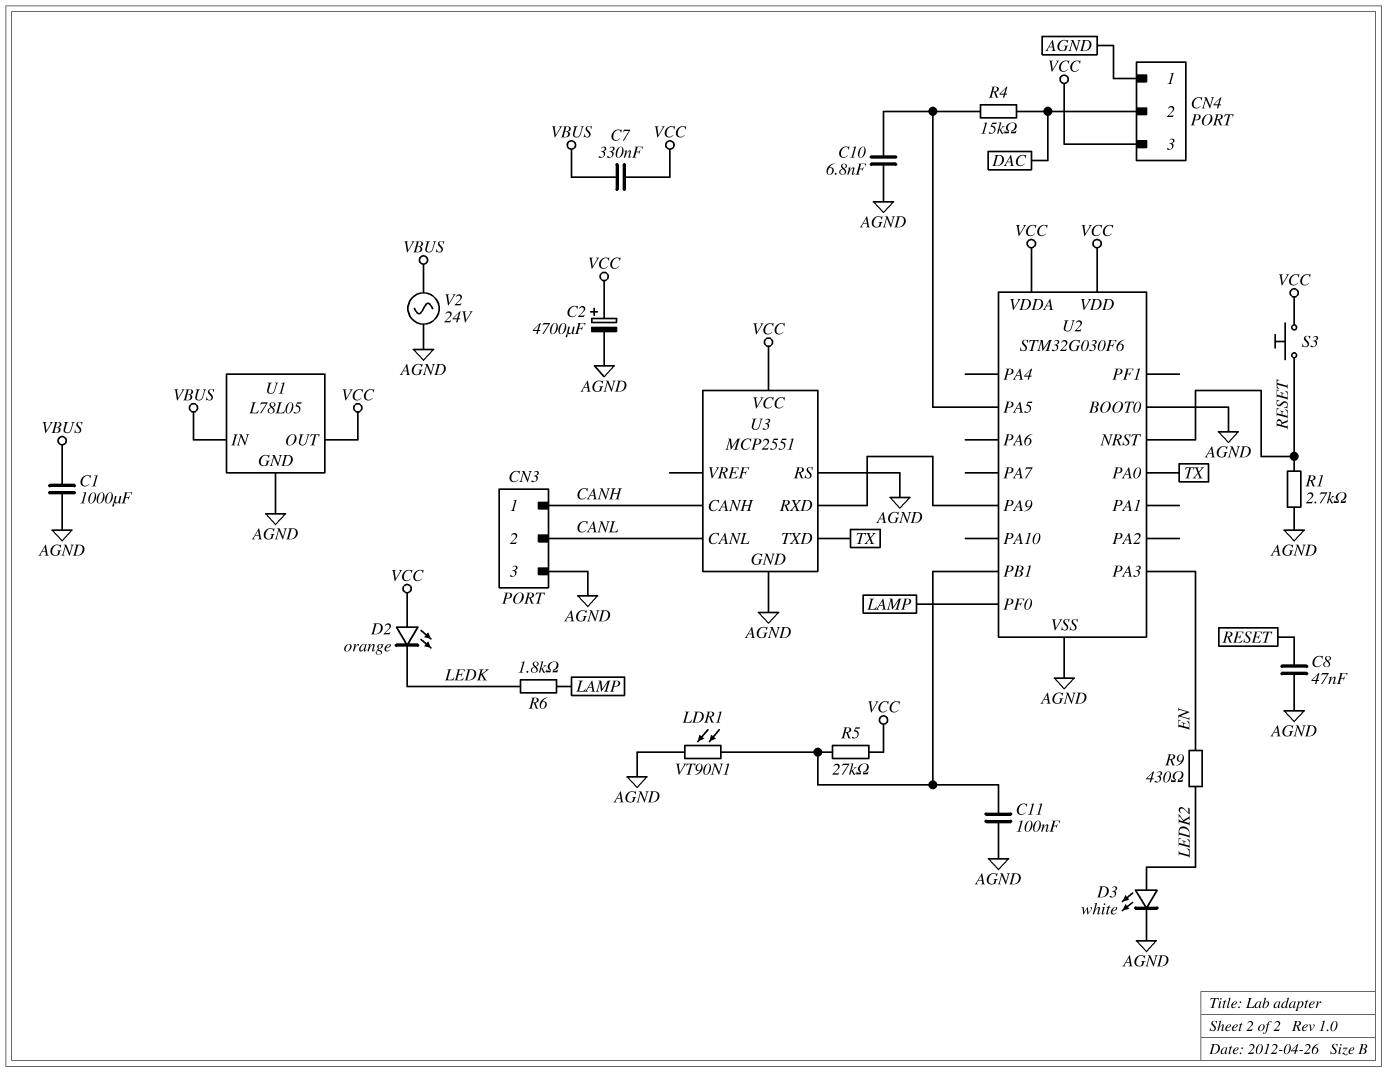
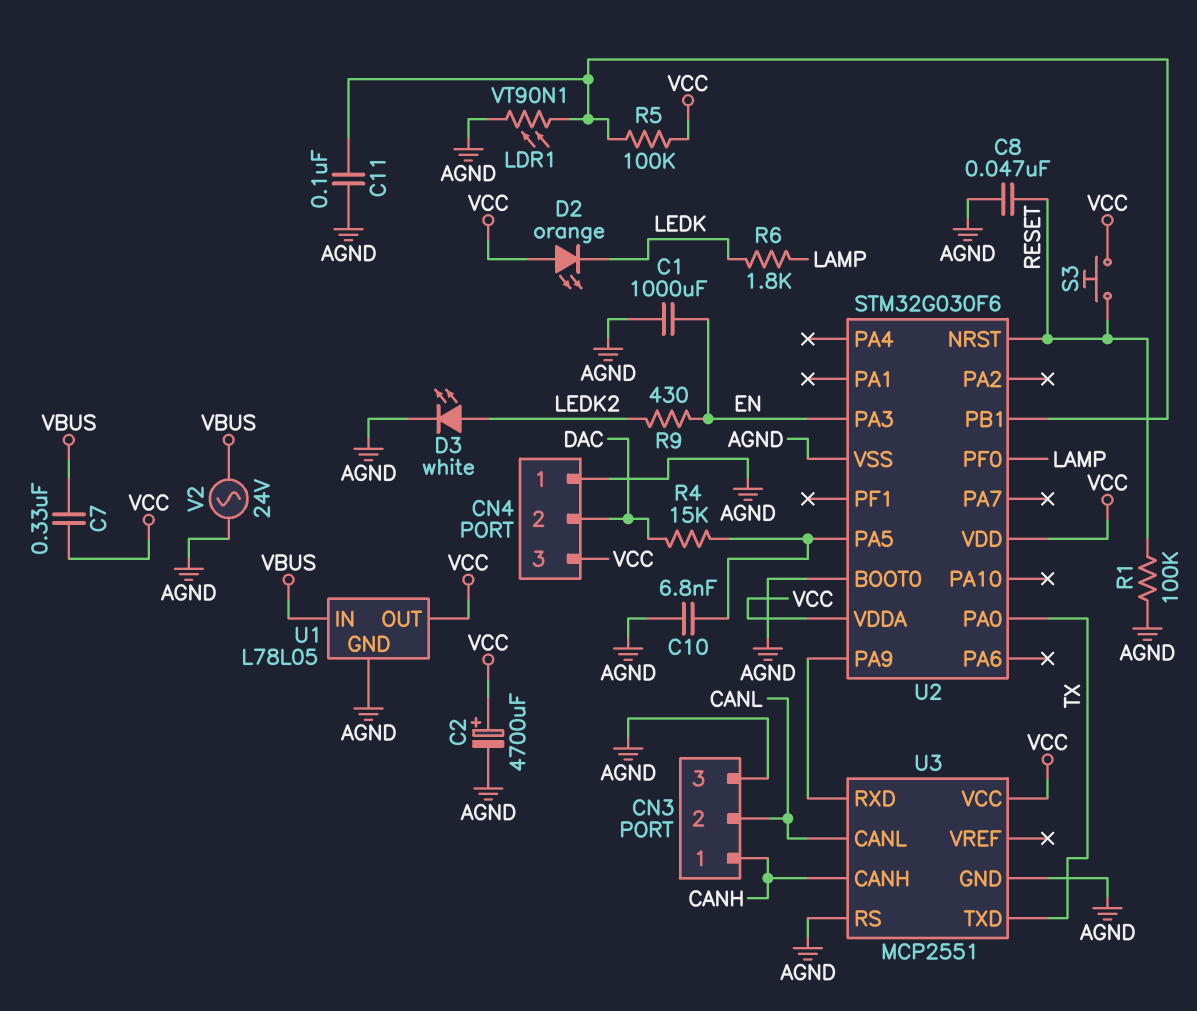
C1: 1000uF (AGND, VBUS) -> 1000uF (AGND, EN)
R1: 2.7k (AGND, RESET) -> 100k (AGND, RESET)
R5: 27k (U2/PB1, VCC) -> 100k (U2/PB1, VCC)

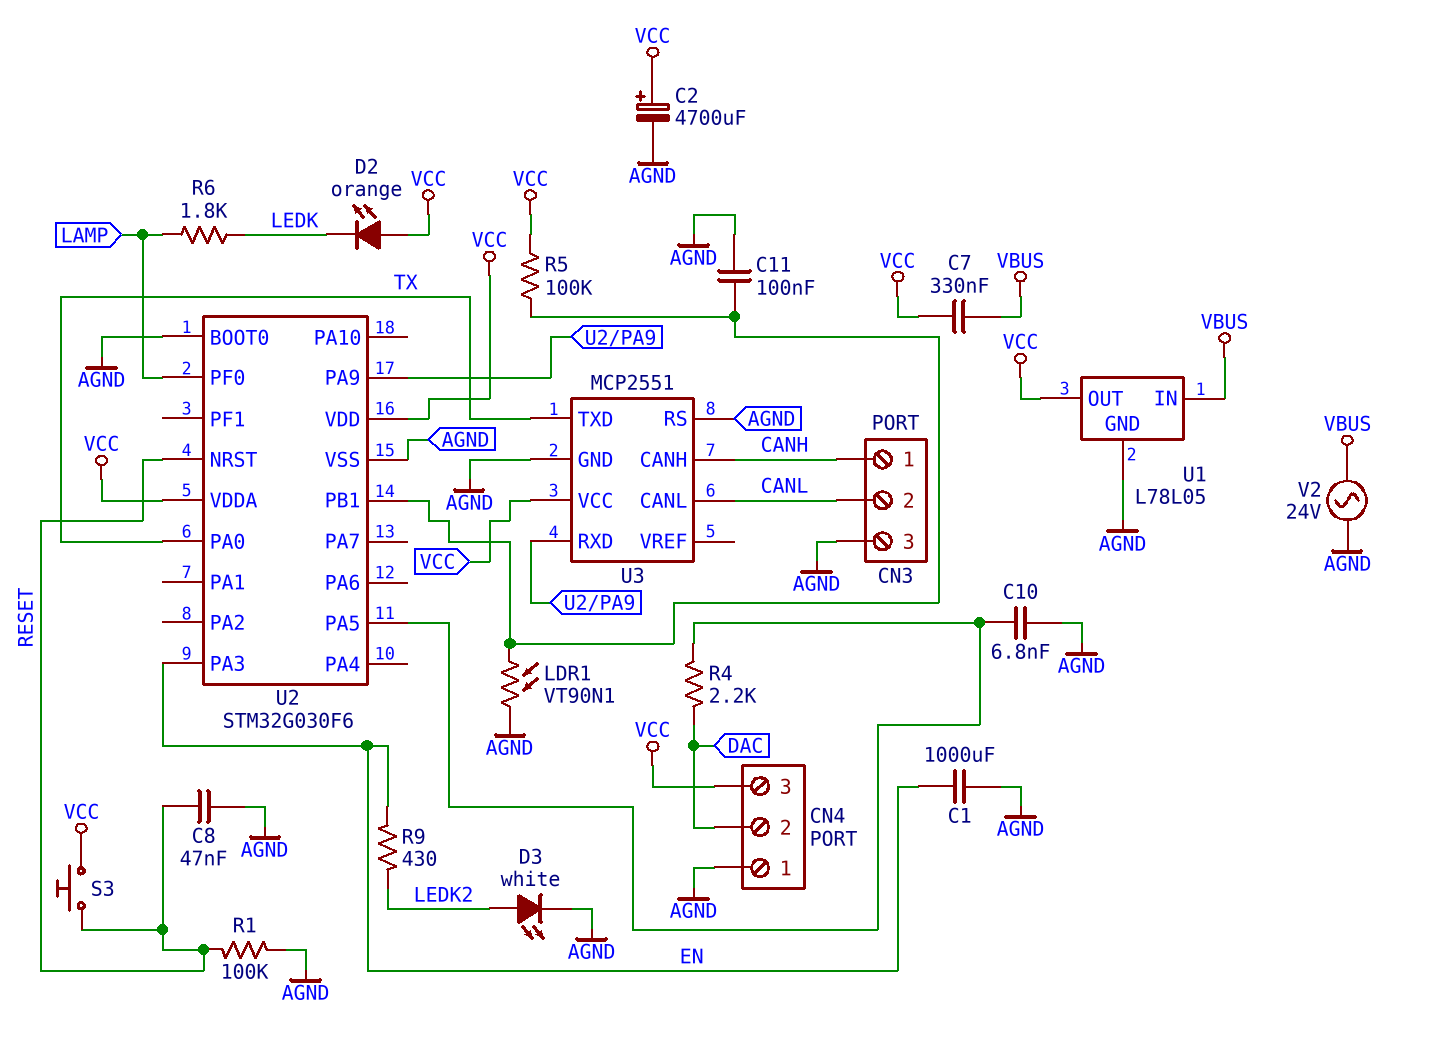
R4: 15k (DAC, U2/PA5) -> 2.2k (DAC, U2/PA5)

